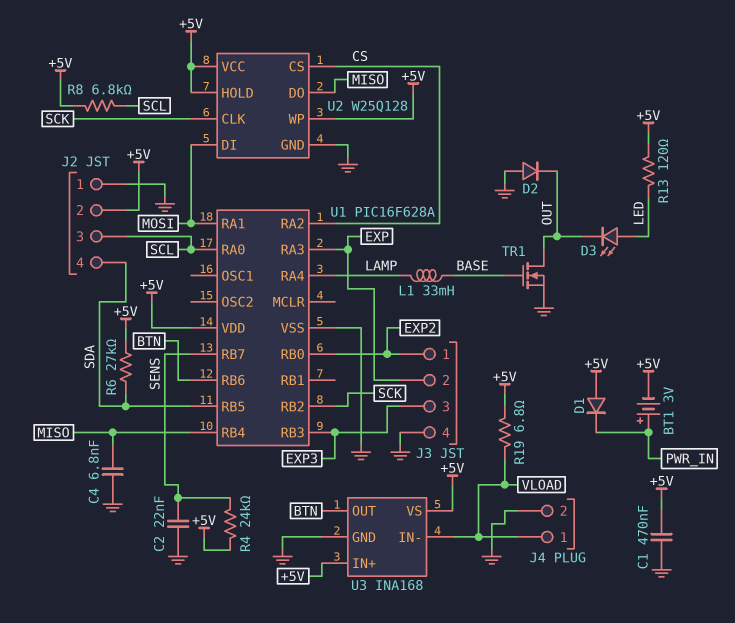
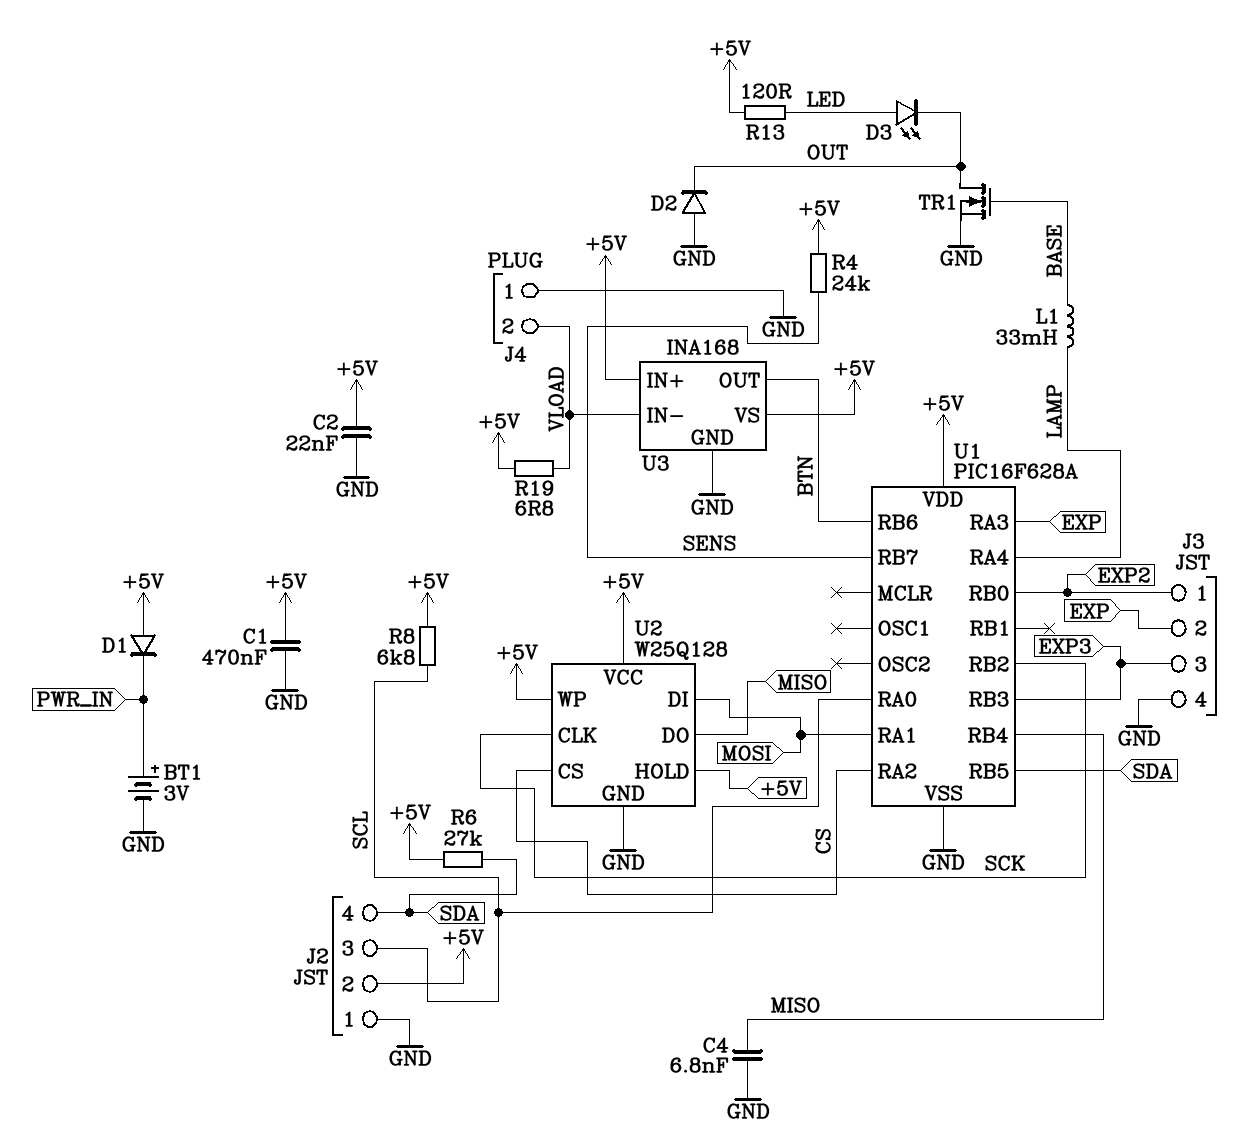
BT1: 3V (plus PWR_IN, minus +5V) -> 3V (plus PWR_IN, minus GND)
C2: 22nF (GND, SENS) -> 22nF (+5V, GND)
J4 pin 1: VLOAD -> GND
J4 pin 2: GND -> VLOAD

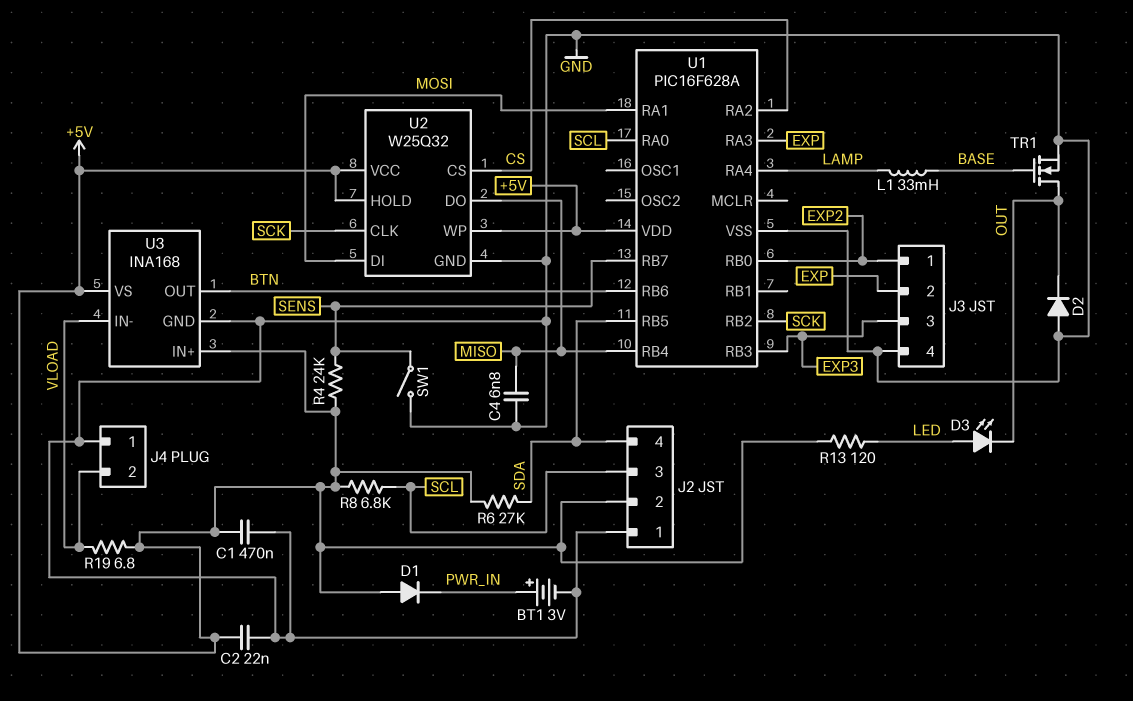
SW1: none -> switch (GND, SENS)
U2: W25Q128 -> W25Q32

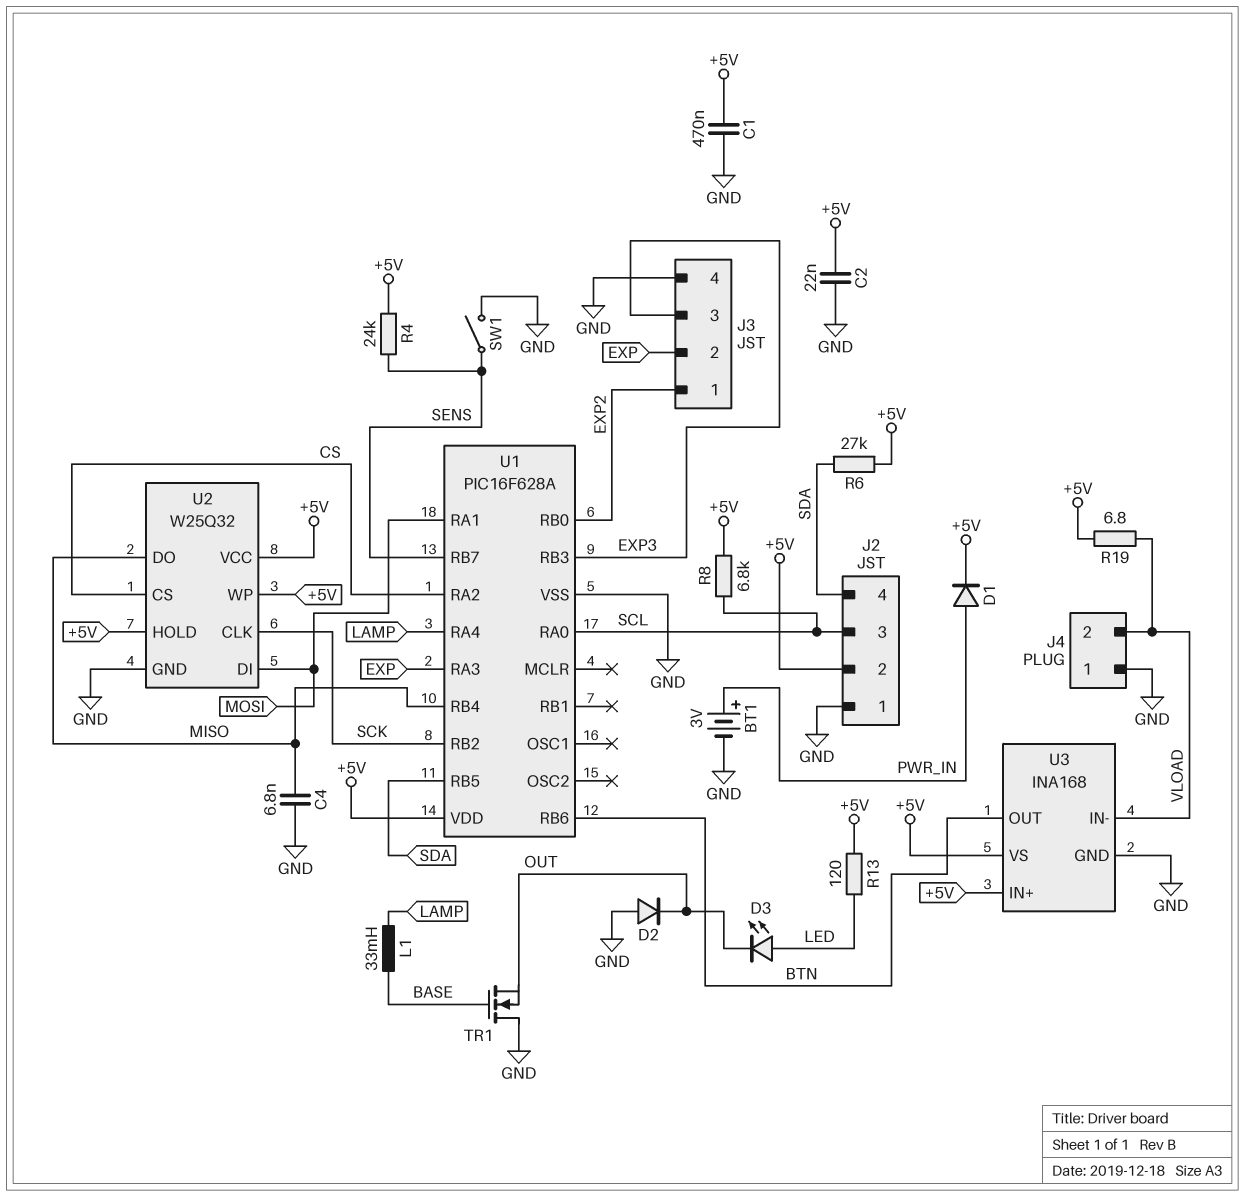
D1: diode (A +5V, K PWR_IN) -> diode (A PWR_IN, K +5V)
TR1: NMOS (G BASE, D OUT, S GND) -> NMOS (G BASE, D GND, S OUT)

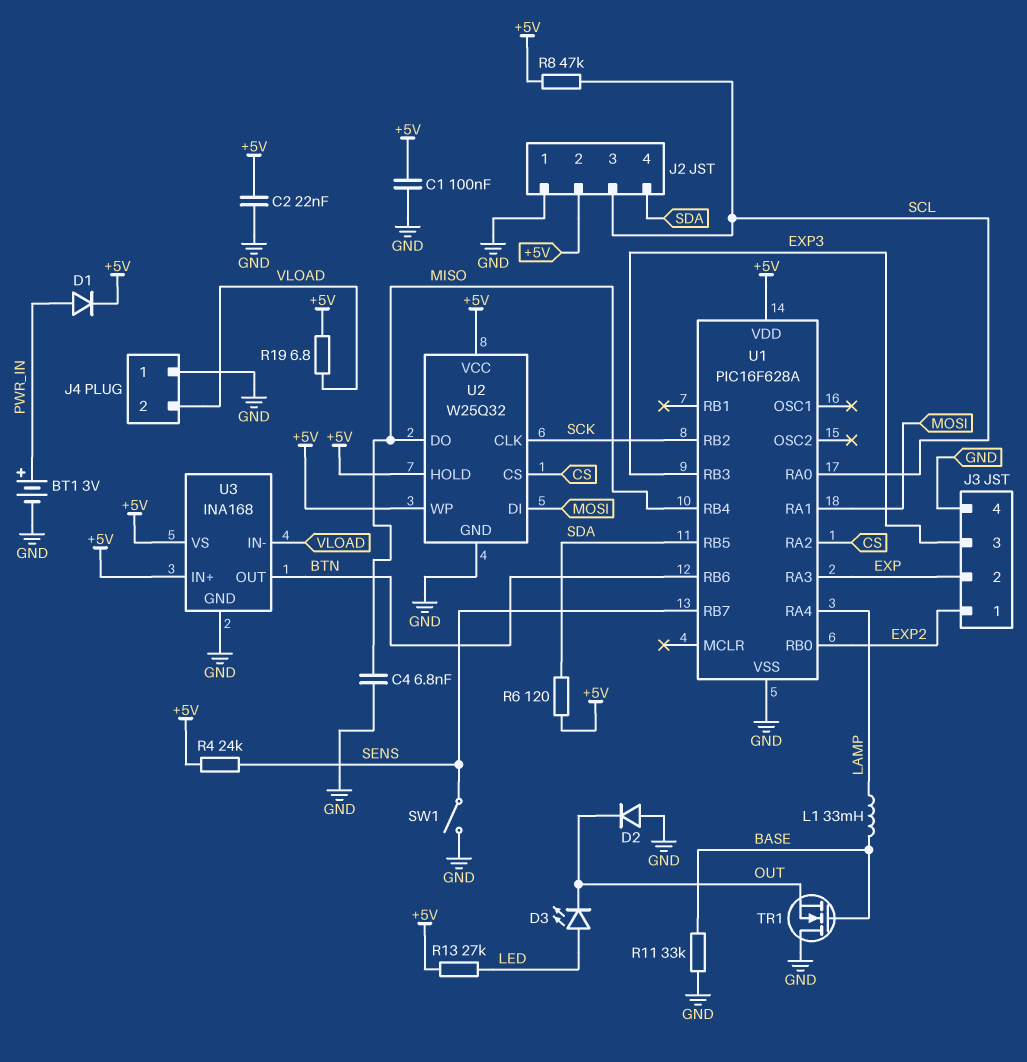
C1: 470nF (+5V, GND) -> 100nF (+5V, GND)
R6: 27k (+5V, SDA) -> 120 (+5V, SDA)
R8: 6.8k (+5V, SCL) -> 47k (+5V, SCL)
R11: none -> 33k (BASE, GND)
R13: 120 (+5V, LED) -> 27k (+5V, LED)

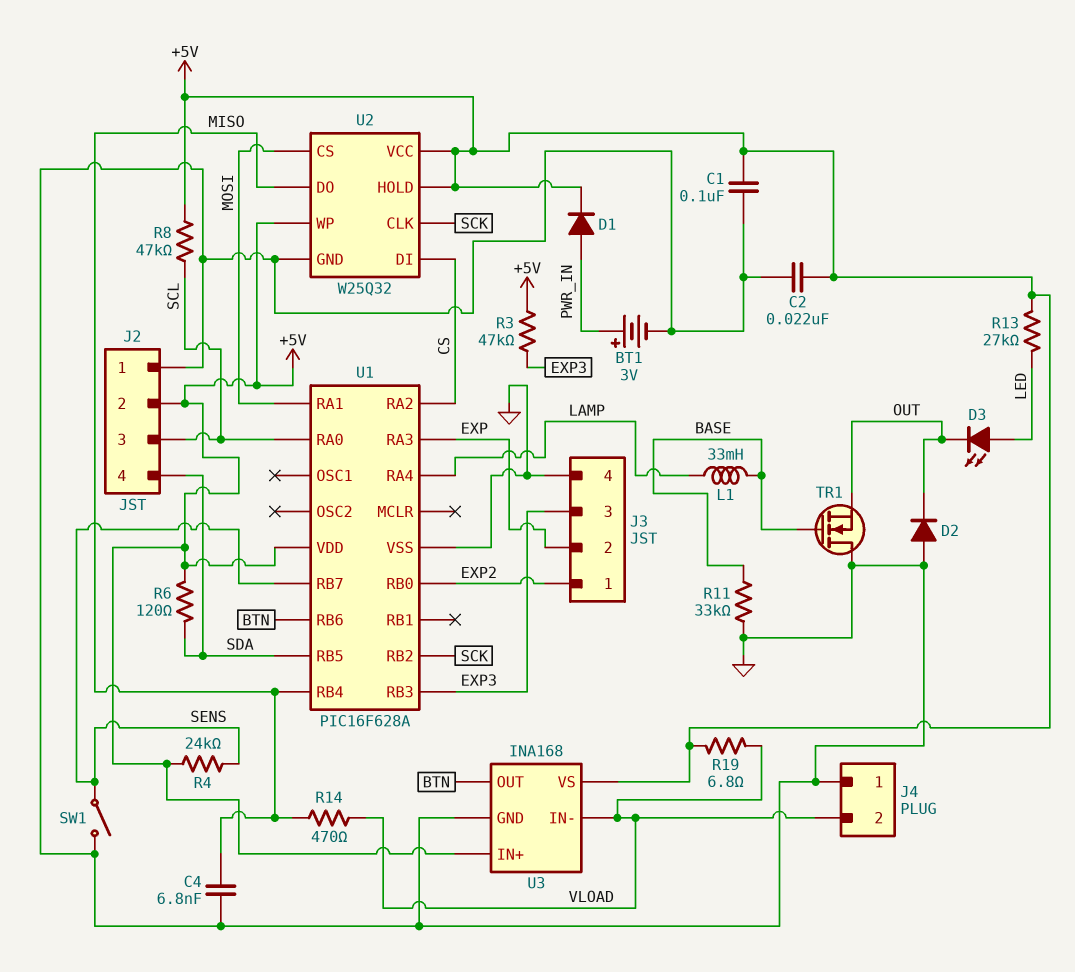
R3: none -> 47k (+5V, EXP3)
R14: none -> 470 (MISO, VLOAD)
U2 pin CS: CS -> MOSI
U2 pin DI: MOSI -> CS

